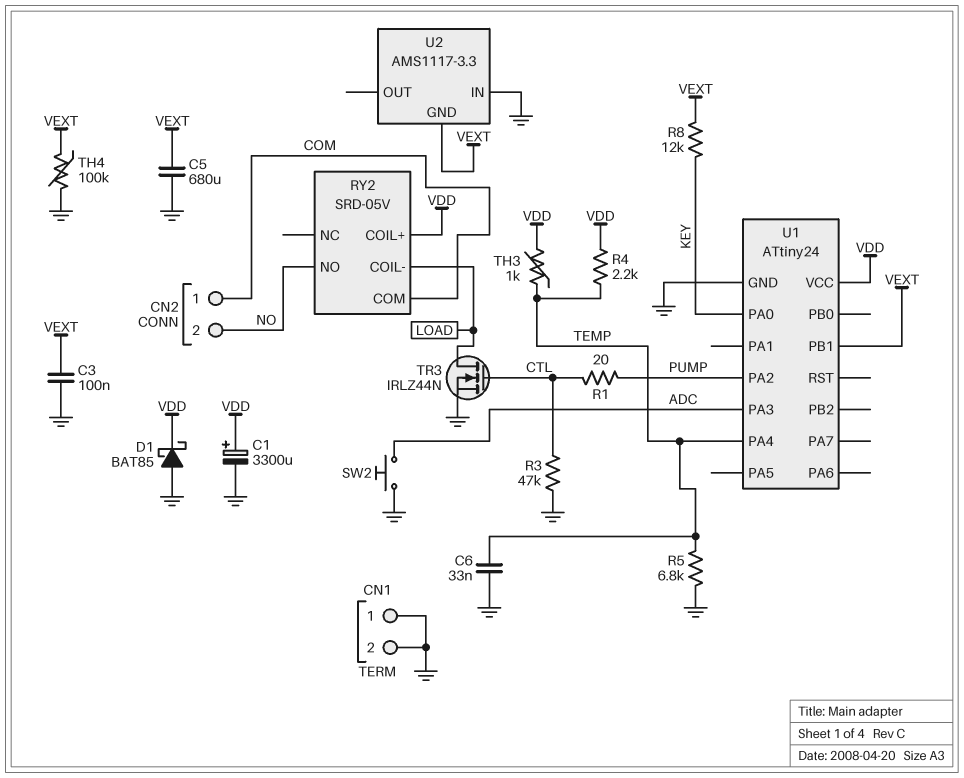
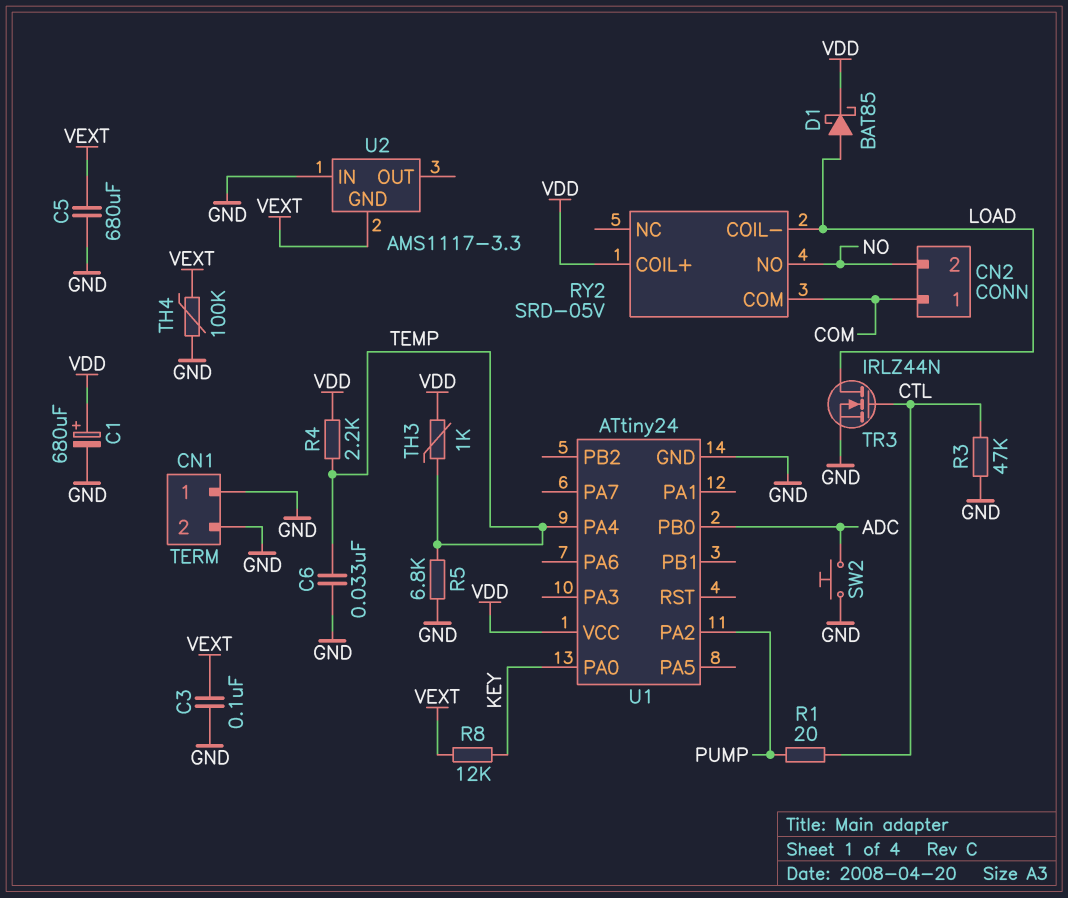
C1: 3300uF (plus VDD, minus GND) -> 680uF (plus VDD, minus GND)
D1: schottky BAT85 (A GND, K VDD) -> schottky BAT85 (A LOAD, K VDD)
U1 pin PA3: ADC -> none
U1 pin PB0: none -> ADC
U1 pin PB1: VEXT -> none

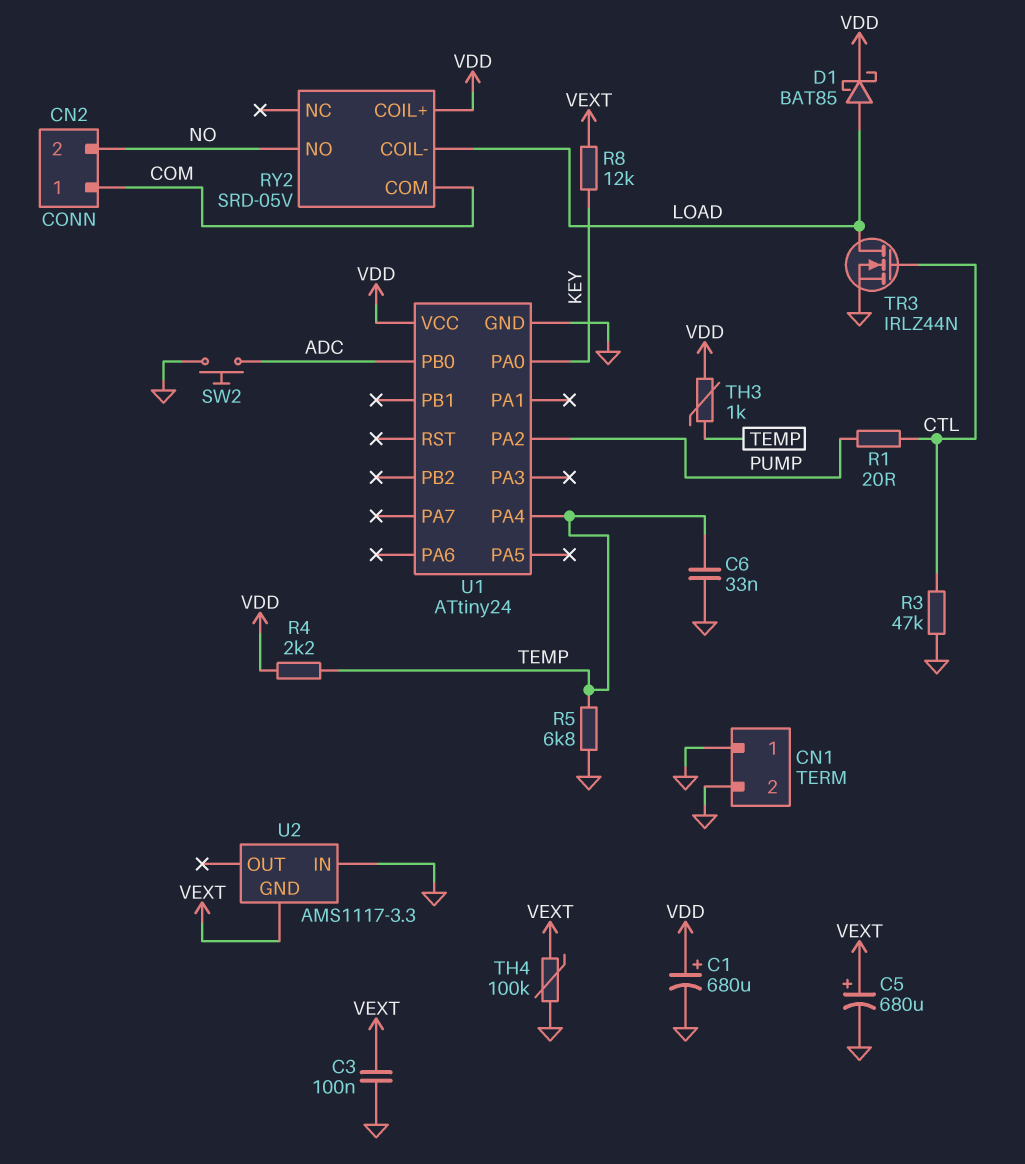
C5: 680uF (GND, VEXT) -> 680uF (plus VEXT, minus GND)

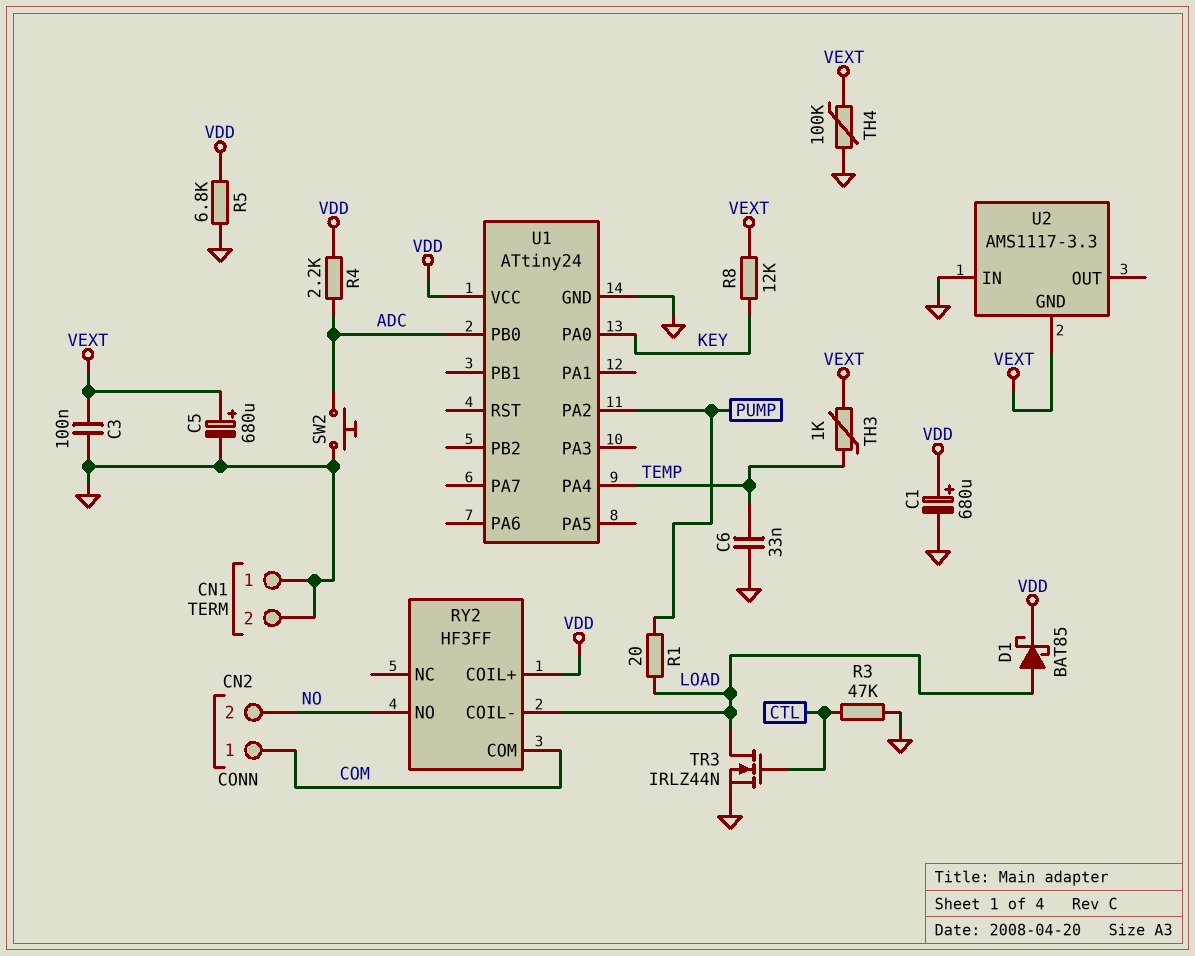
R1: 20 (CTL, PUMP) -> 20 (LOAD, PUMP)
R4: 2.2k (TEMP, VDD) -> 2.2k (ADC, VDD)
R5: 6.8k (GND, TEMP) -> 6.8k (GND, VDD)
RY2: SRD-05V -> HF3FF
TH3: 1k (TEMP, VDD) -> 1k (TEMP, VEXT)

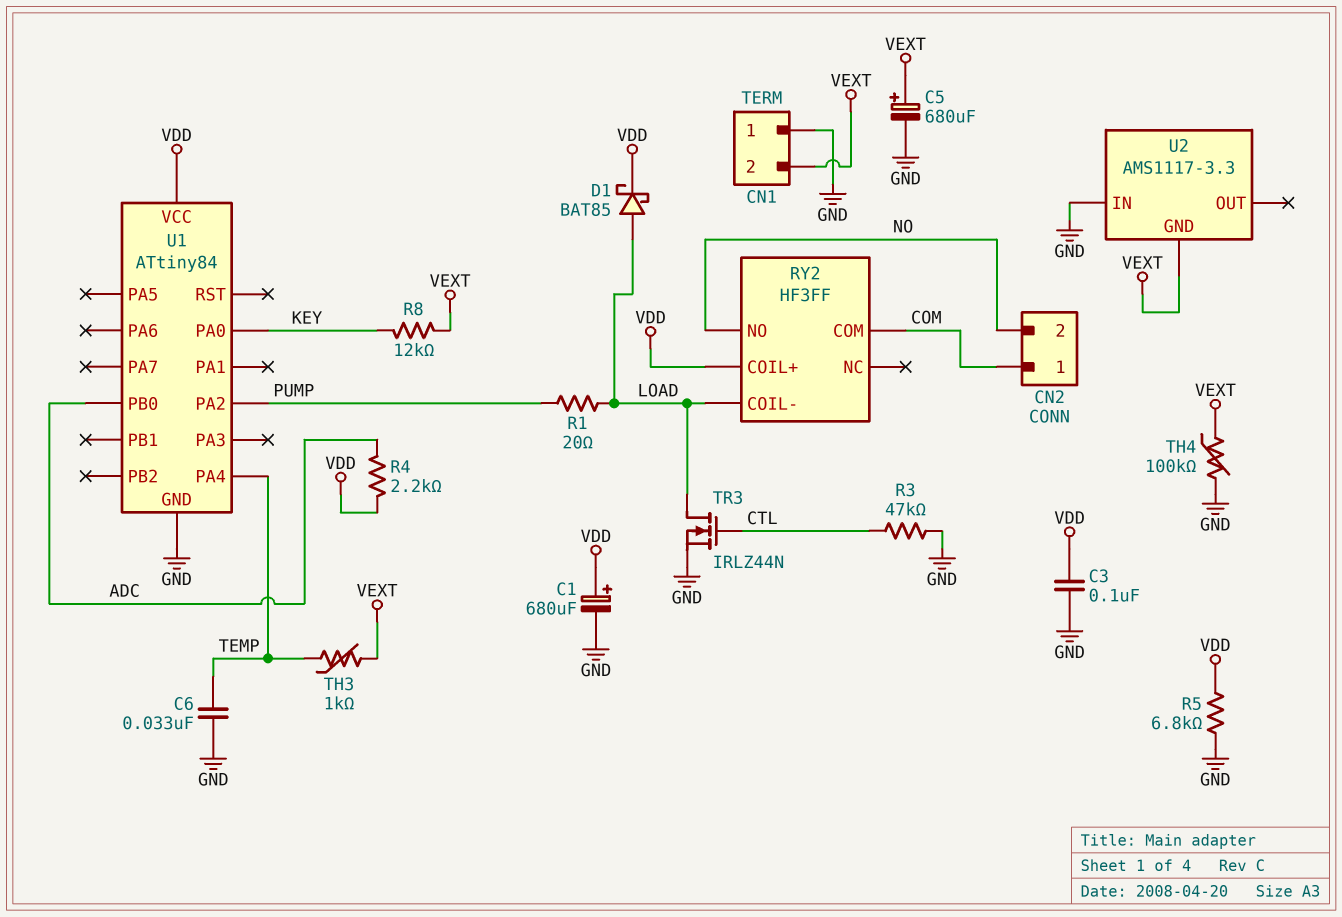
C3: 100nF (GND, VEXT) -> 100nF (GND, VDD)
CN1 pin 2: GND -> VEXT
SW2: button (ADC, GND) -> none
U1: ATtiny24 -> ATtiny84

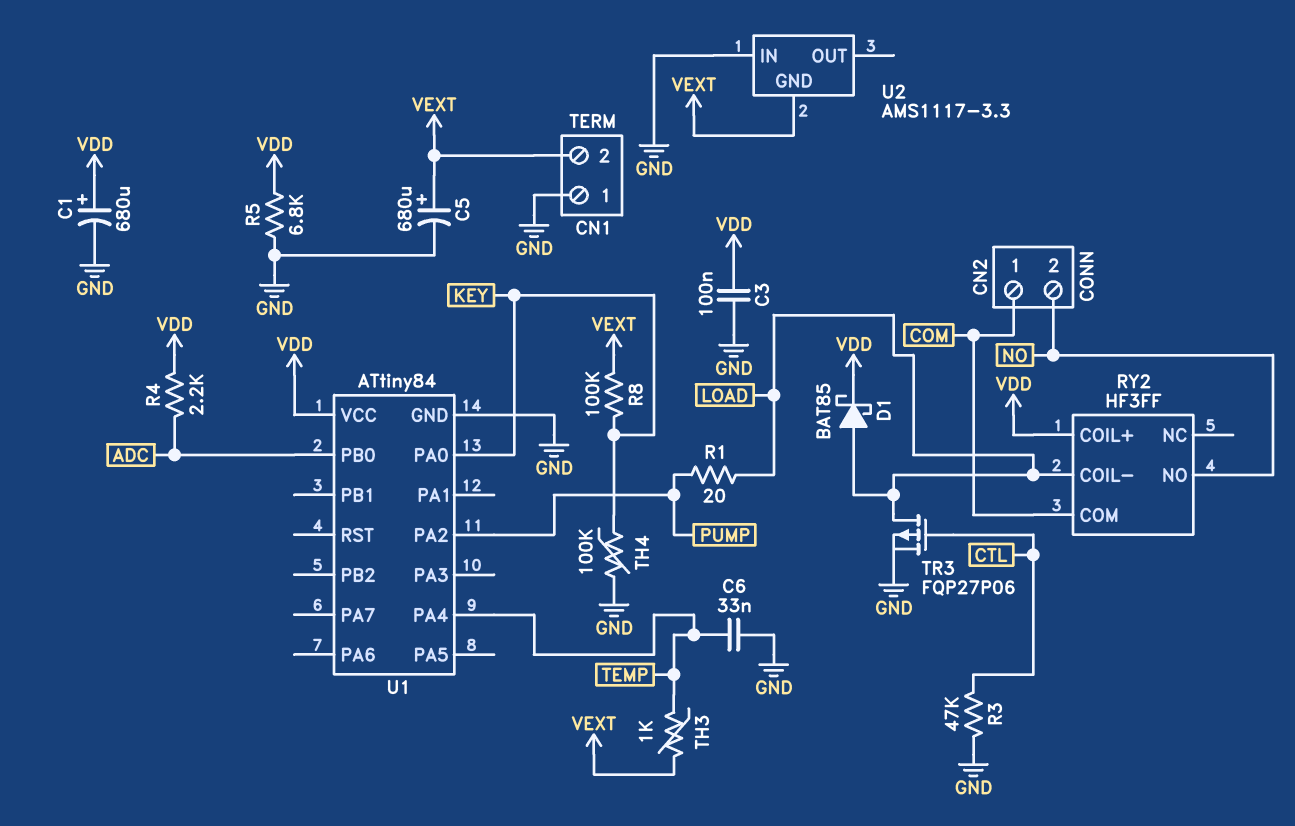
R8: 12k (KEY, VEXT) -> 100k (KEY, VEXT)
TH4: 100k (GND, VEXT) -> 100k (GND, KEY)
TR3: NMOS IRLZ44N (G CTL, D LOAD, S GND) -> PMOS FQP27P06 (G CTL, D LOAD, S GND)

